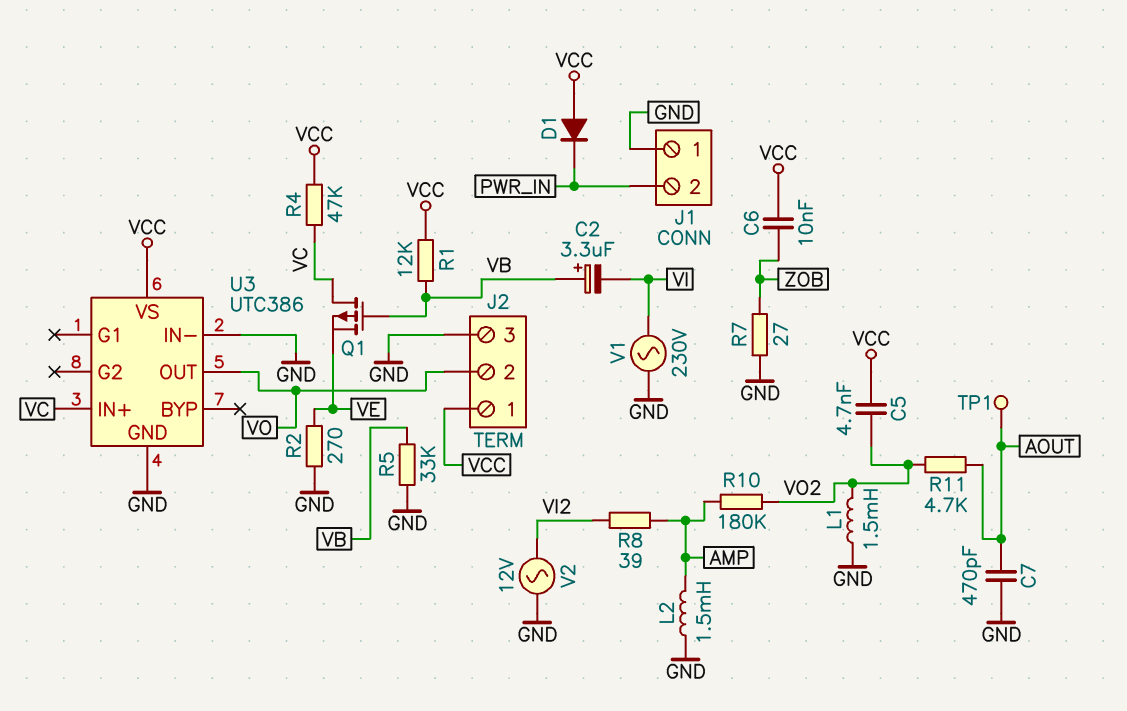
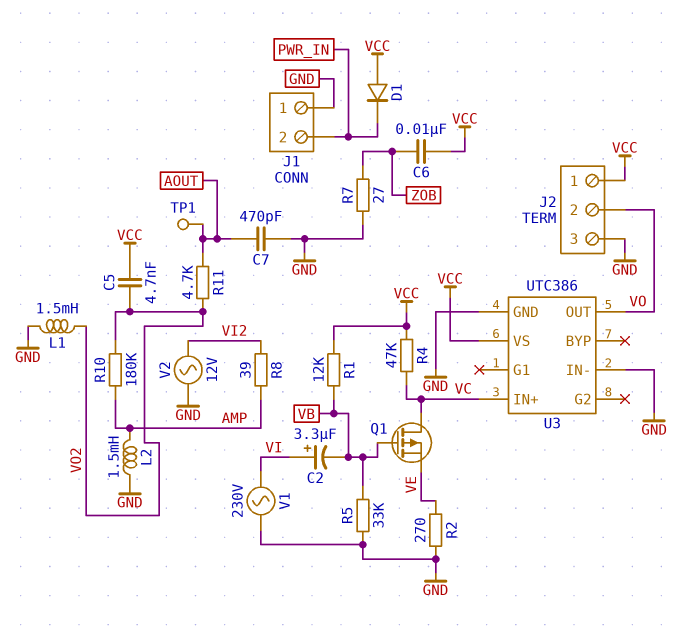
C2: 3.3uF (plus VB, minus VI) -> 3.3uF (plus VI, minus VB)

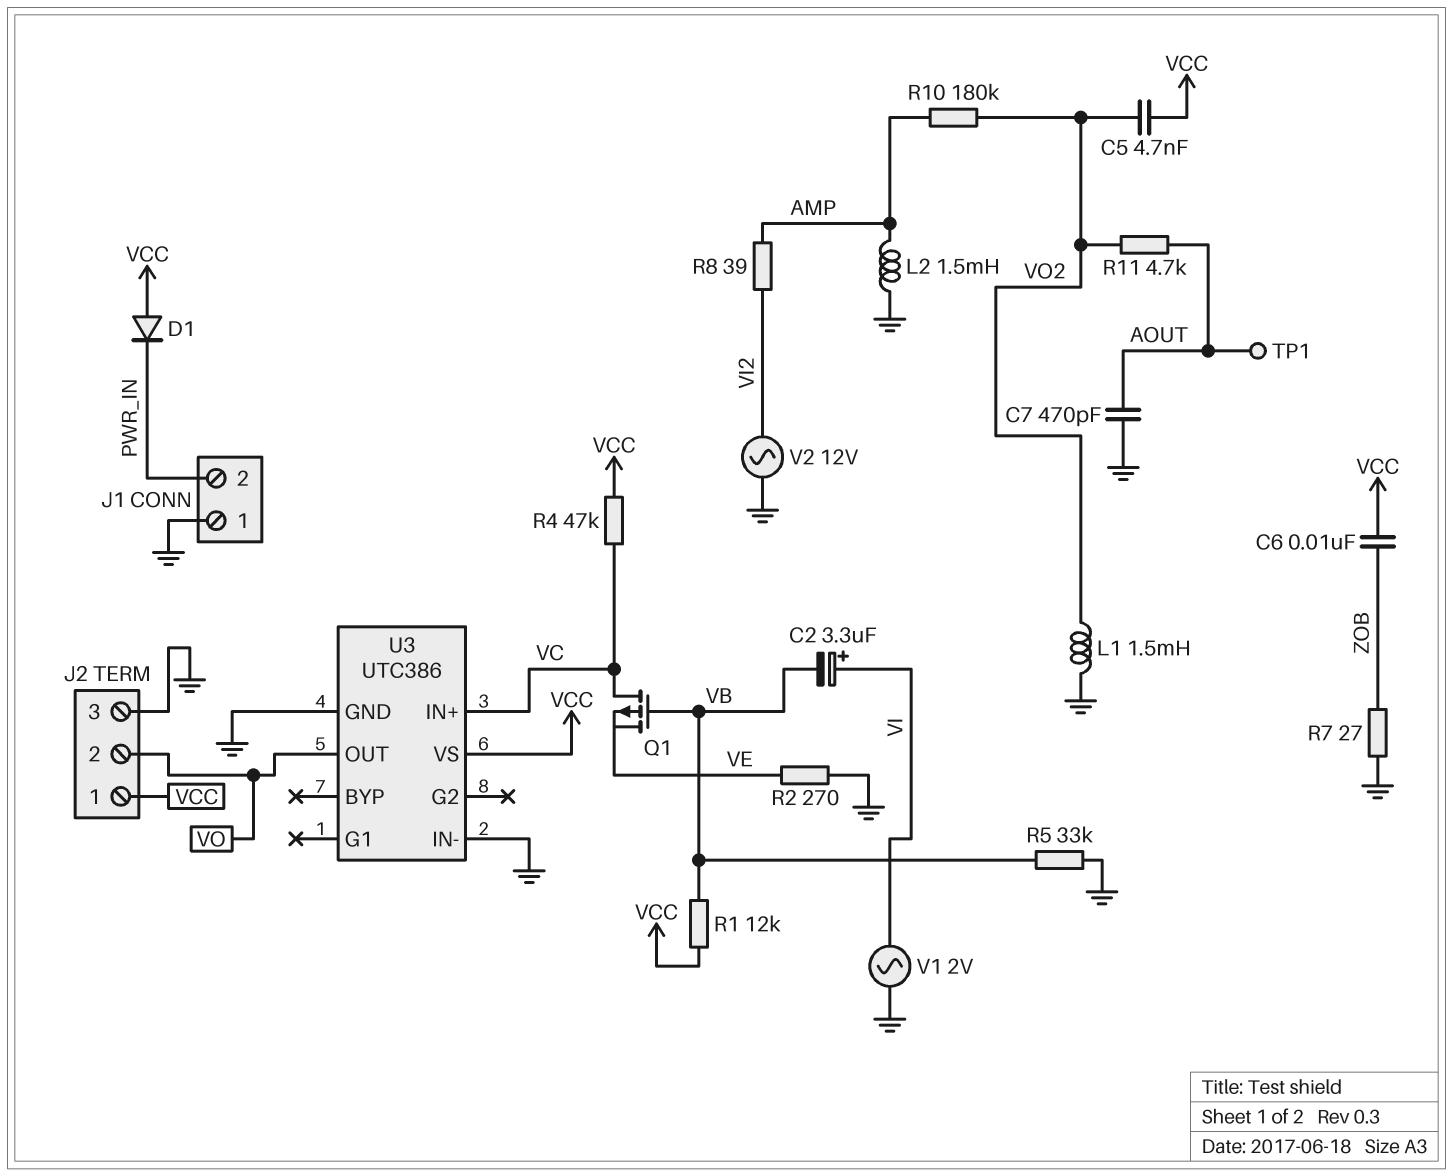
V1: AC 230V (GND, VI) -> AC 2V (GND, VI)

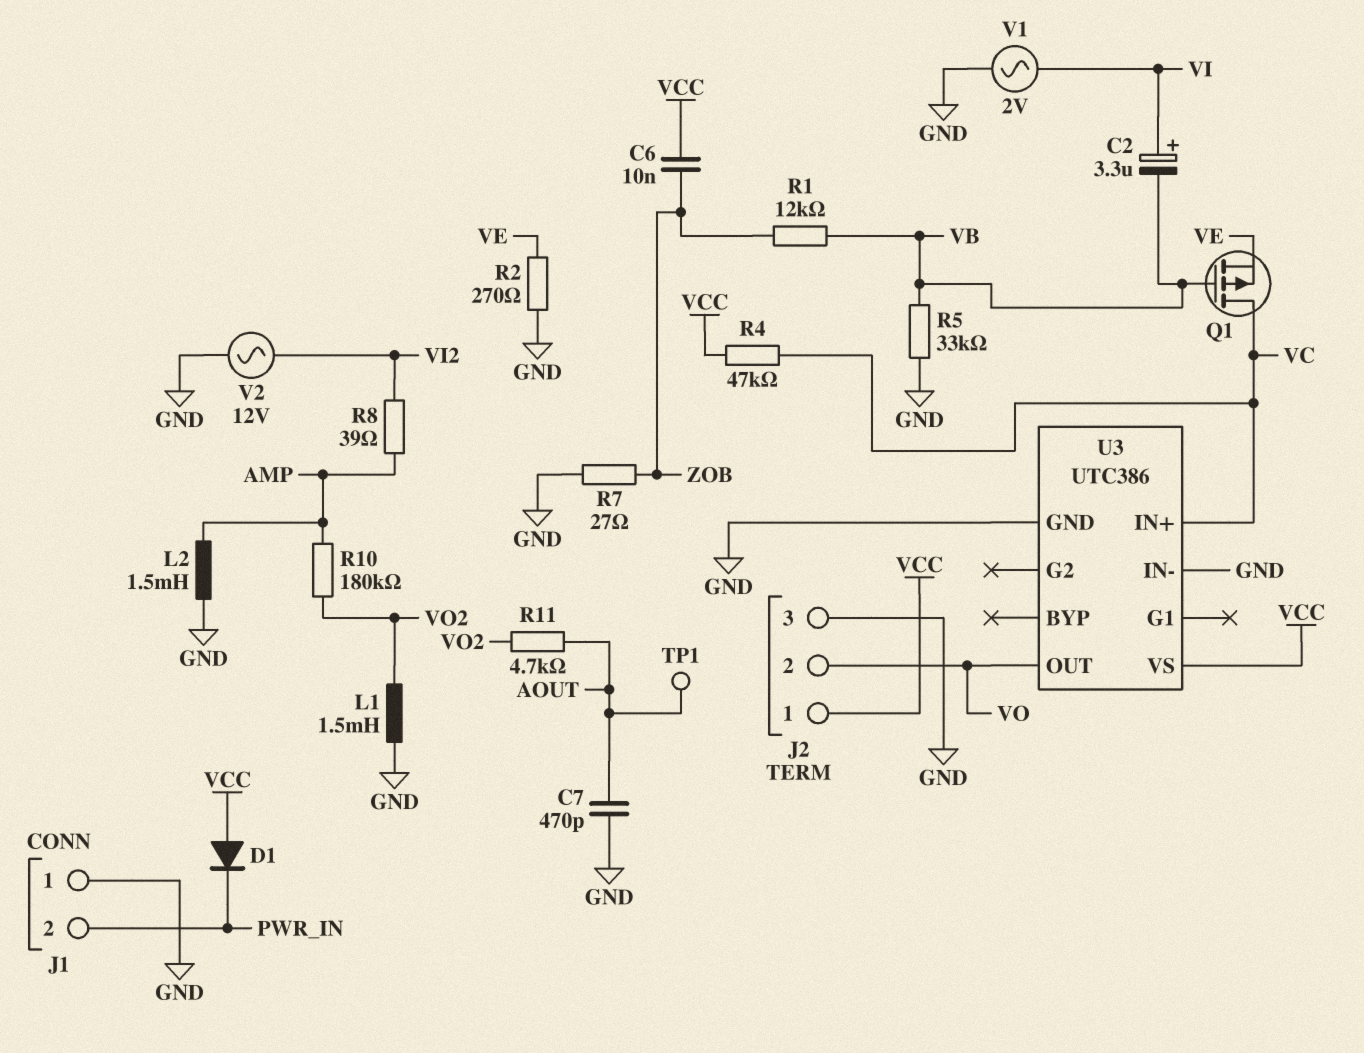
C5: 4.7nF (VCC, VO2) -> none
R1: 12k (VB, VCC) -> 12k (VB, ZOB)

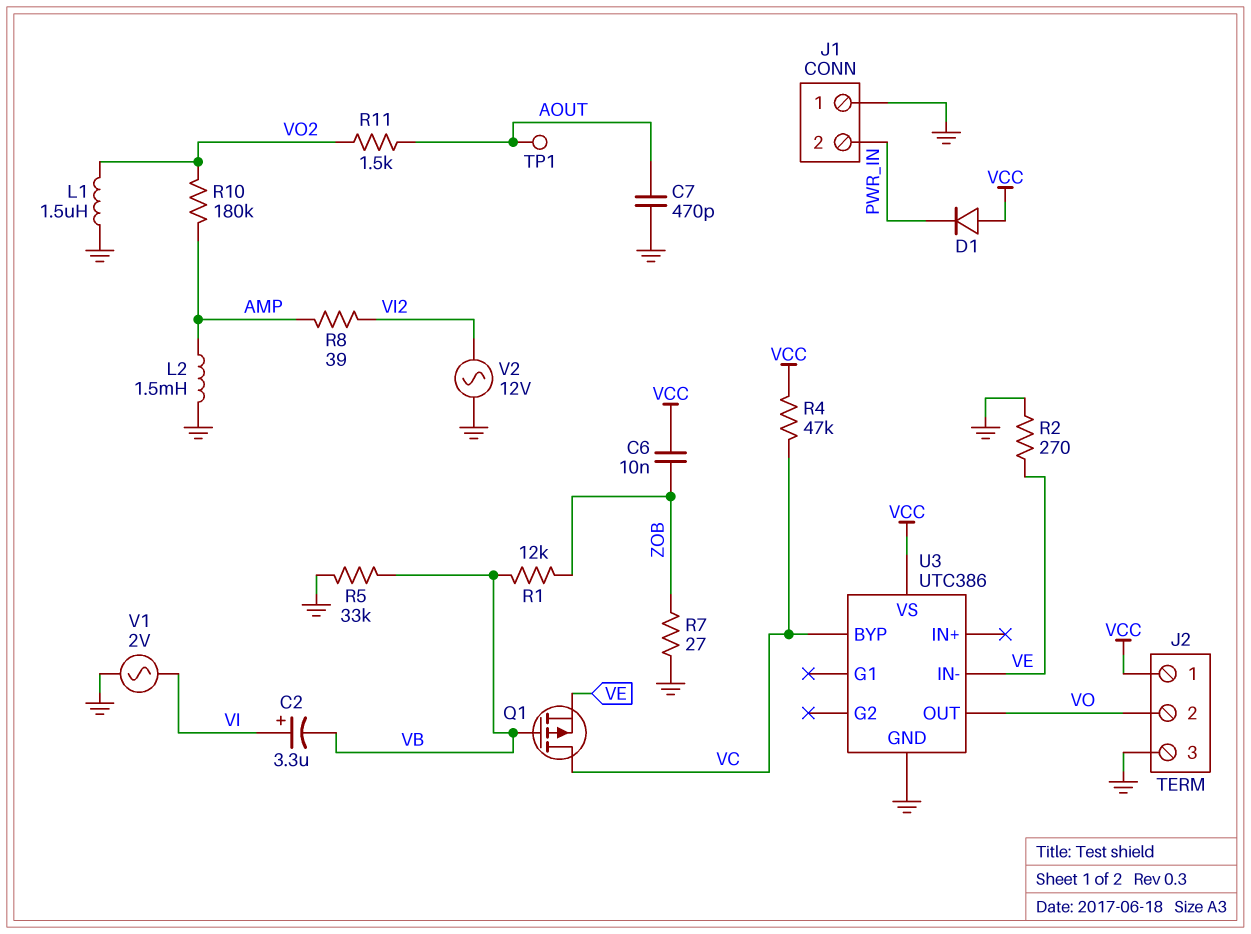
L1: 1.5mH (GND, VO2) -> 1.5uH (GND, VO2)
R11: 4.7k (AOUT, VO2) -> 1.5k (AOUT, VO2)
U3 pin BYP: none -> VC
U3 pin IN+: VC -> none
U3 pin IN-: GND -> VE

